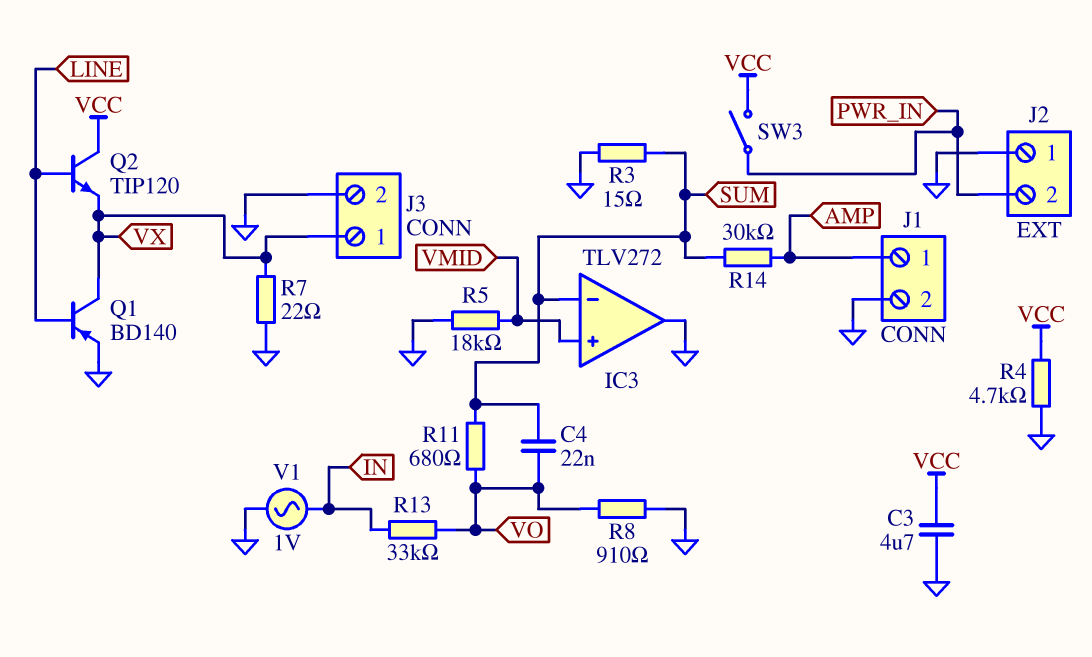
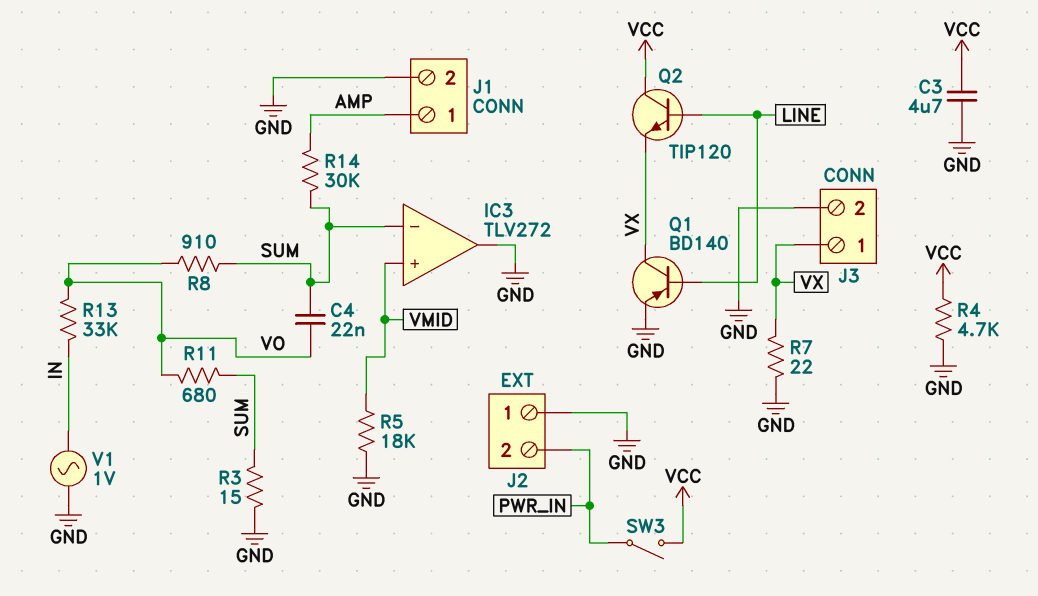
R8: 910 (GND, VO) -> 910 (SUM, VO)

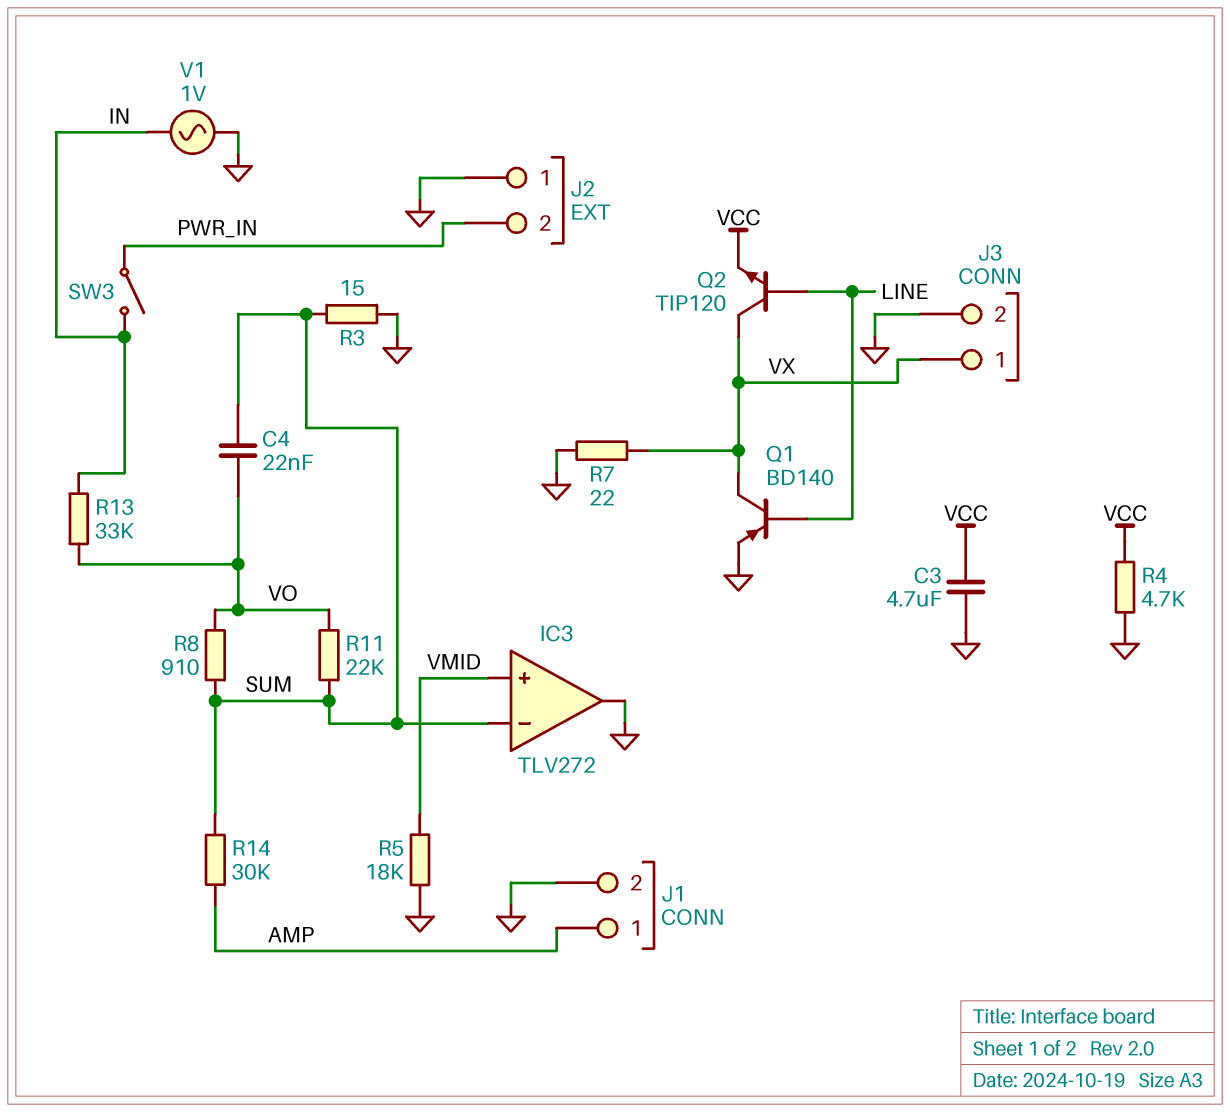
Q2: NPN TIP120 (B LINE, C VCC, E VX) -> NPN TIP120 (B LINE, C VX, E VCC)
R11: 680 (SUM, VO) -> 22k (SUM, VO)
SW3: switch (PWR_IN, VCC) -> switch (IN, PWR_IN)

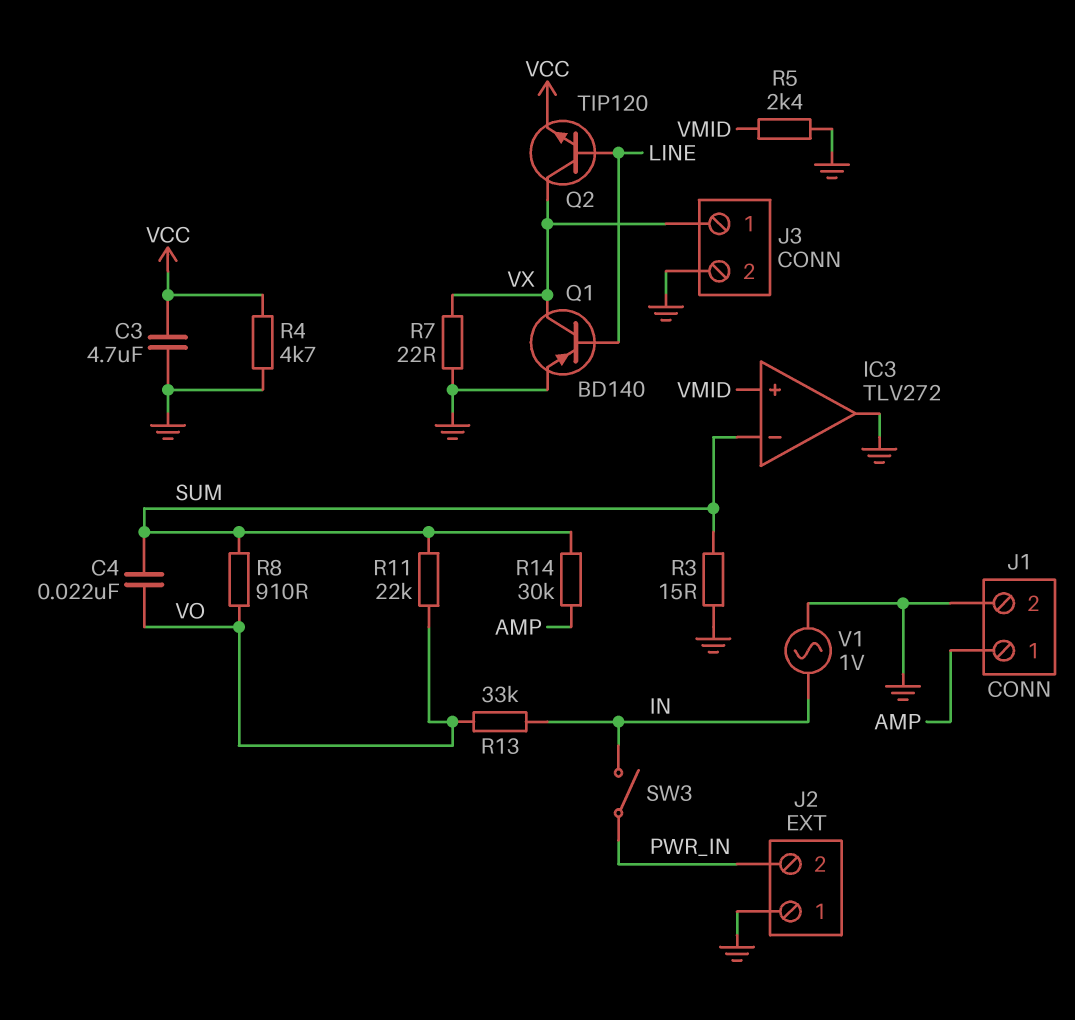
R5: 18k (GND, VMID) -> 2.4k (GND, VMID)

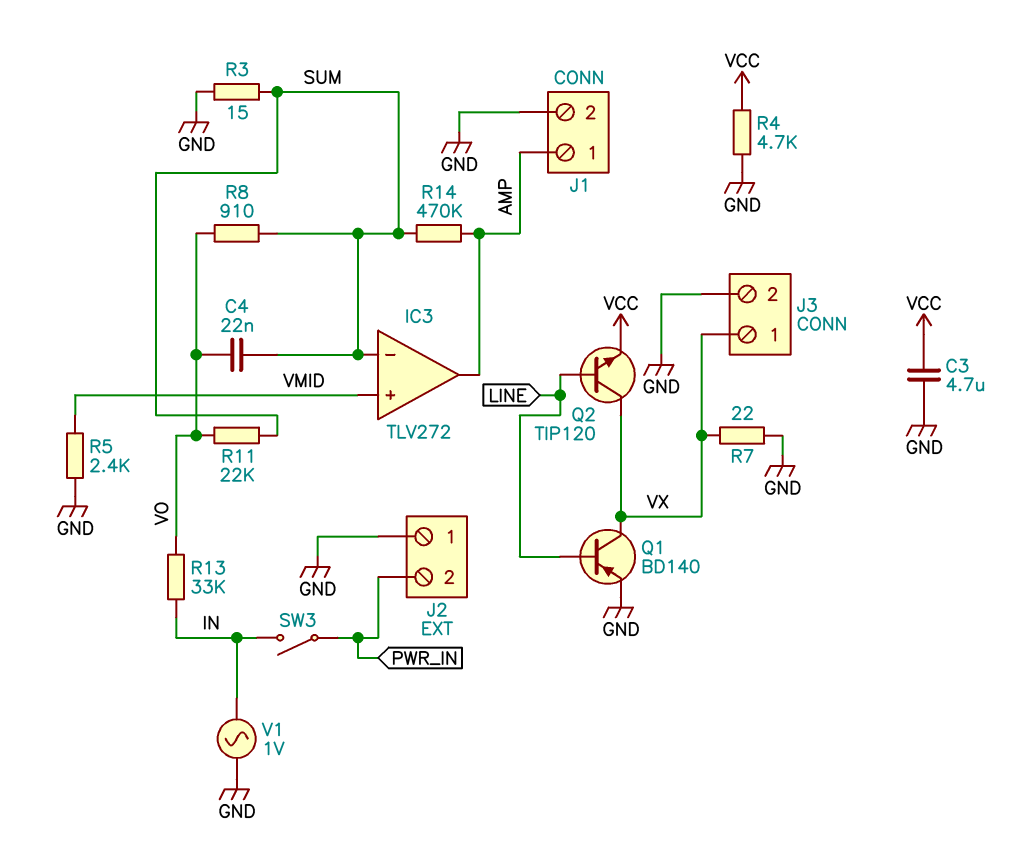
IC3 pin out: GND -> AMP
R14: 30k (AMP, SUM) -> 470k (AMP, SUM)

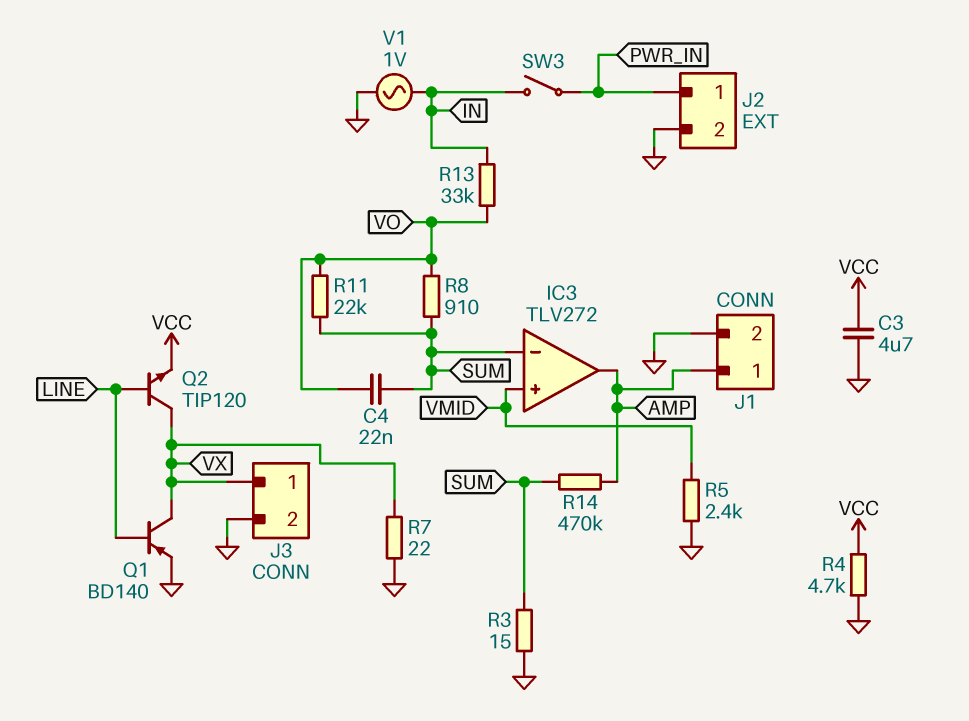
J2 pin 1: GND -> PWR_IN
J2 pin 2: PWR_IN -> GND

